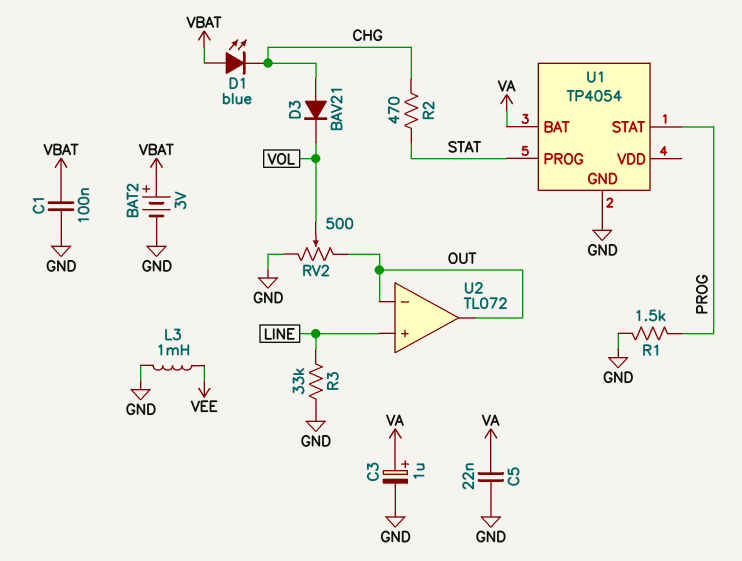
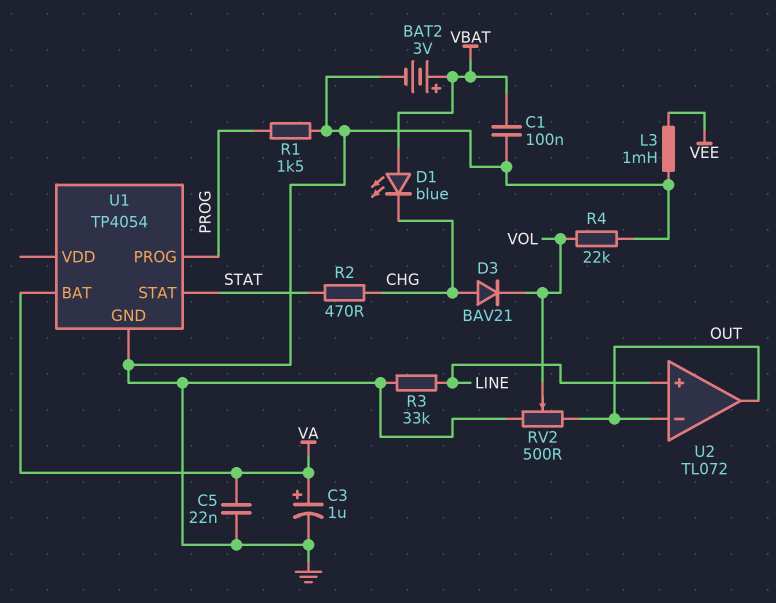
R4: none -> 22k (GND, VOL)
U1 pin PROG: STAT -> PROG
U1 pin STAT: PROG -> STAT

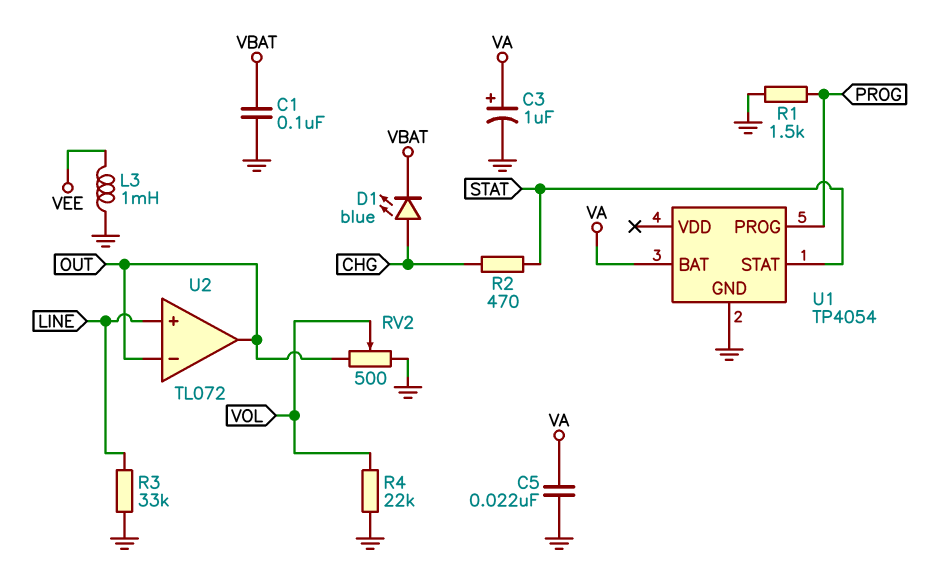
BAT2: 3V (plus VBAT, minus GND) -> none
D1: LED blue (A VBAT, K CHG) -> LED blue (A CHG, K VBAT)
D3: diode BAV21 (A CHG, K VOL) -> none

